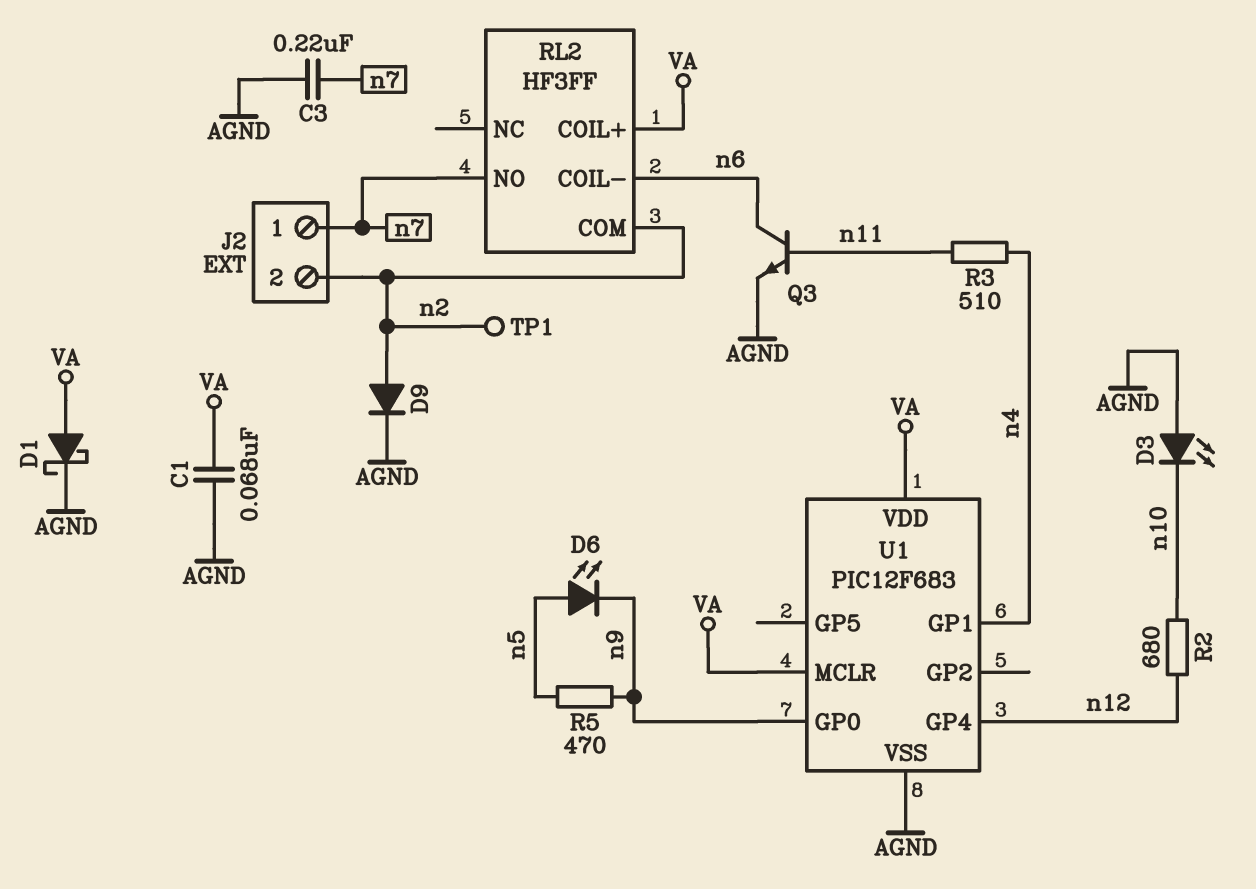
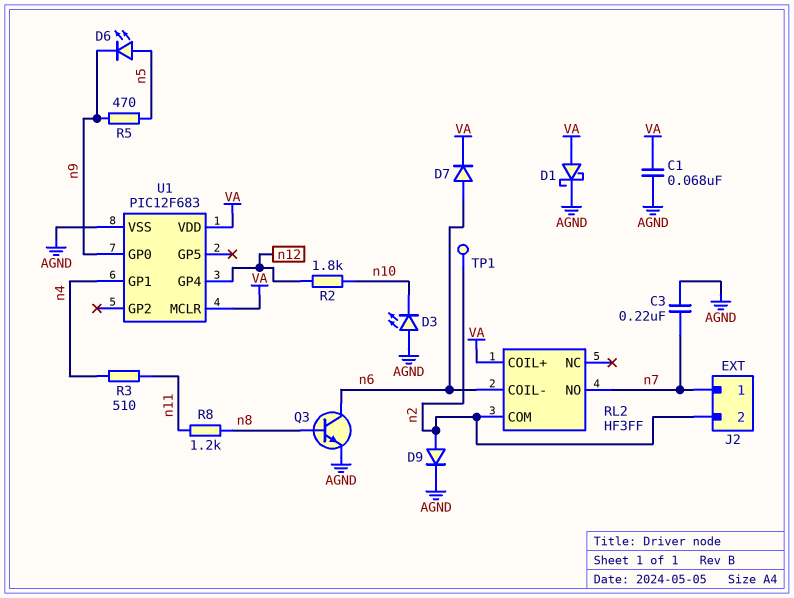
D7: none -> diode (A n6, K VA)
Q3: NPN (B n11, C n6, E AGND) -> NPN (B n8, C n6, E AGND)
R2: 680 (n10, n12) -> 1.8k (n10, n12)
R8: none -> 1.2k (n8, n11)

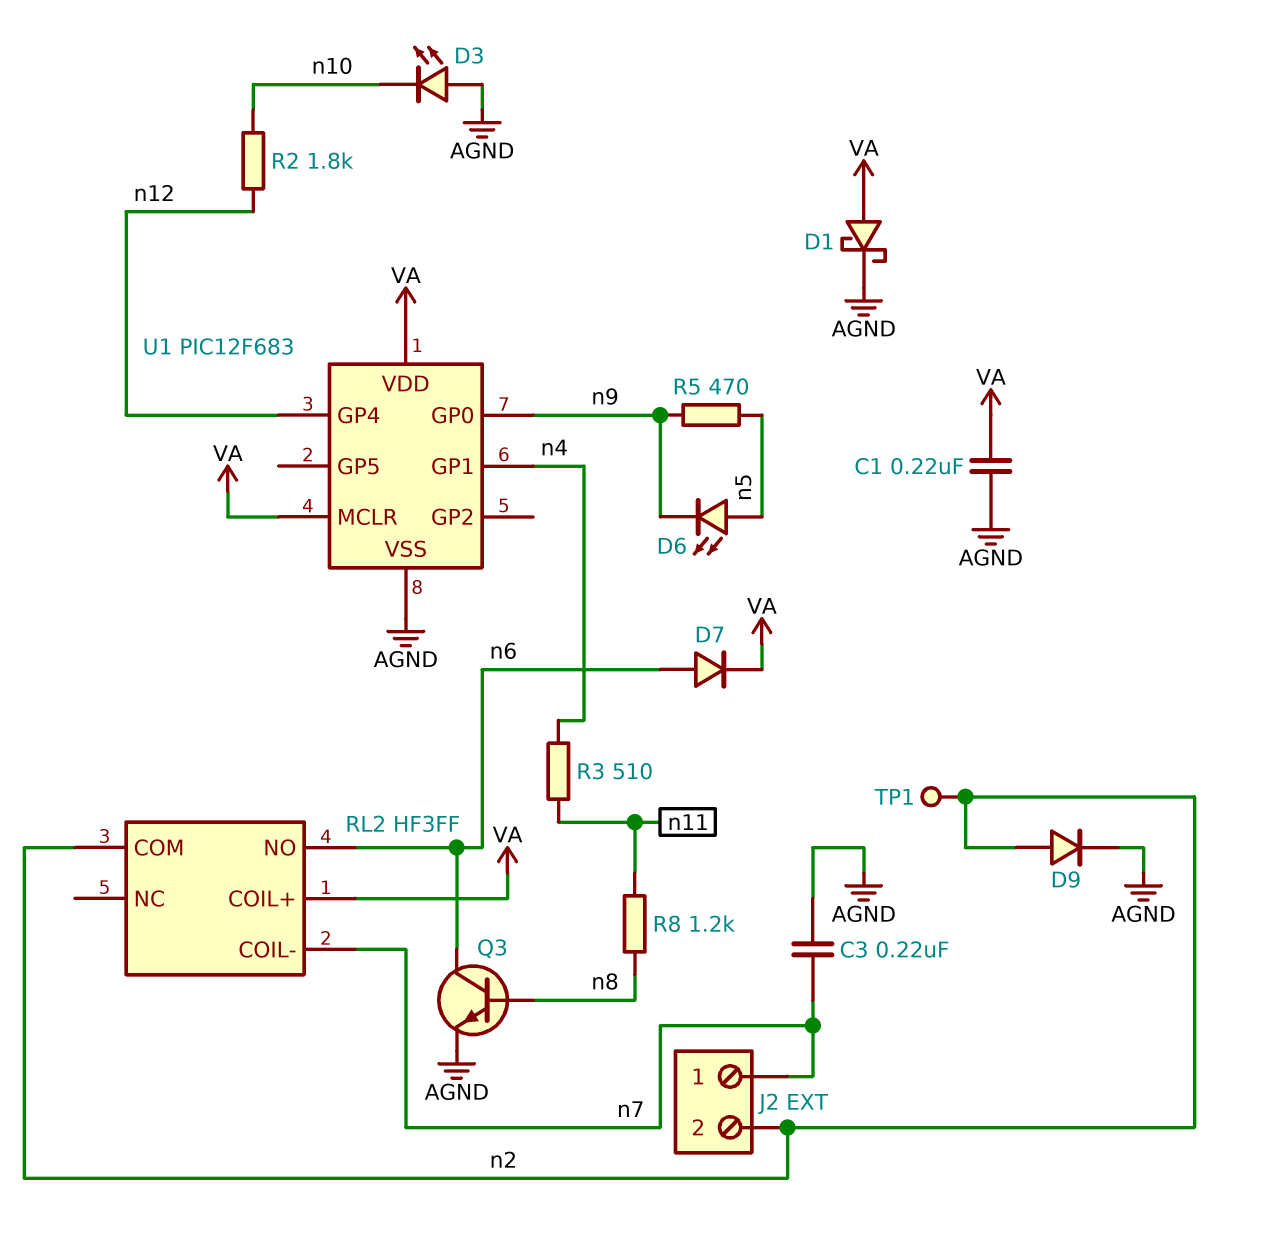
C1: 68nF (AGND, VA) -> 220nF (AGND, VA)
RL2 pin COIL-: n6 -> n7
RL2 pin NO: n7 -> n6

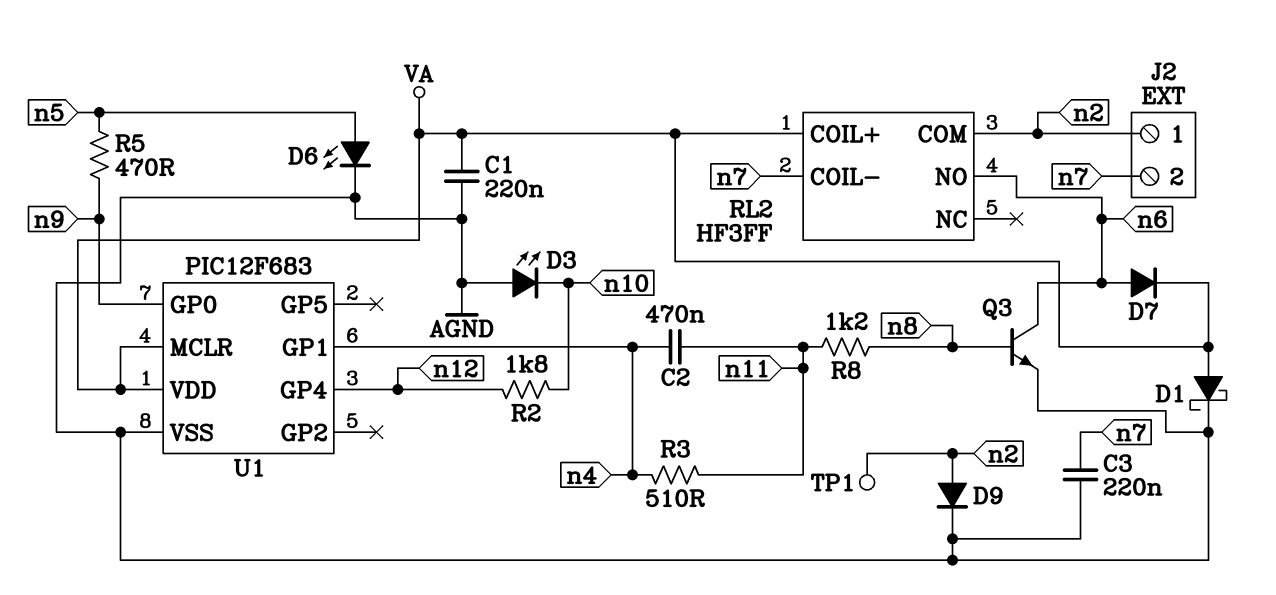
C2: none -> 470nF (n4, n11)
D6: LED (A n5, K n9) -> LED (A n5, K AGND)
J2 pin 1: n7 -> n2
J2 pin 2: n2 -> n7

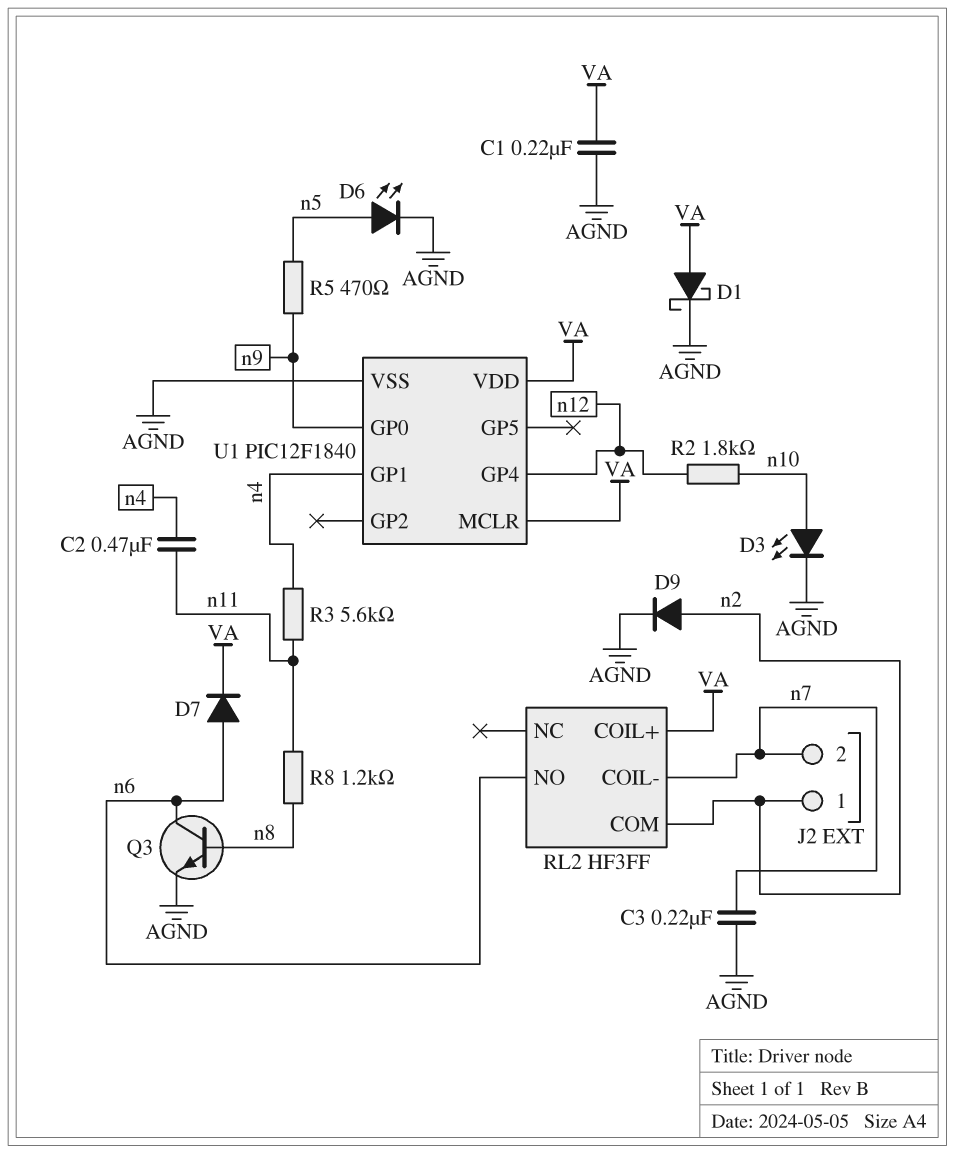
D3: LED (A AGND, K n10) -> LED (A n10, K AGND)
R3: 510 (n4, n11) -> 5.6k (n4, n11)
TP1: test point (n2) -> none
U1: PIC12F683 -> PIC12F1840

